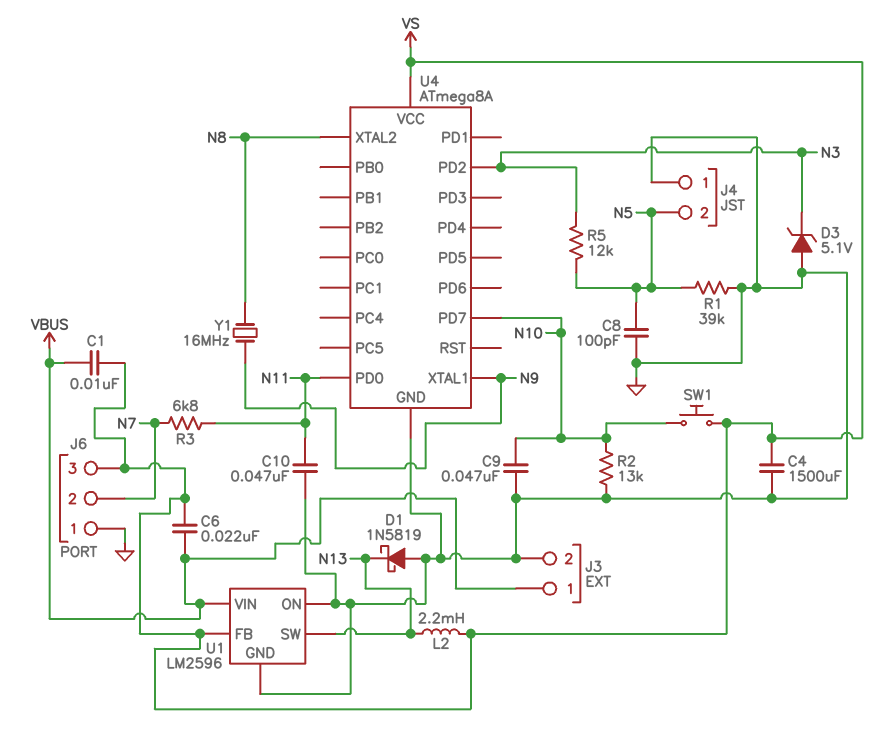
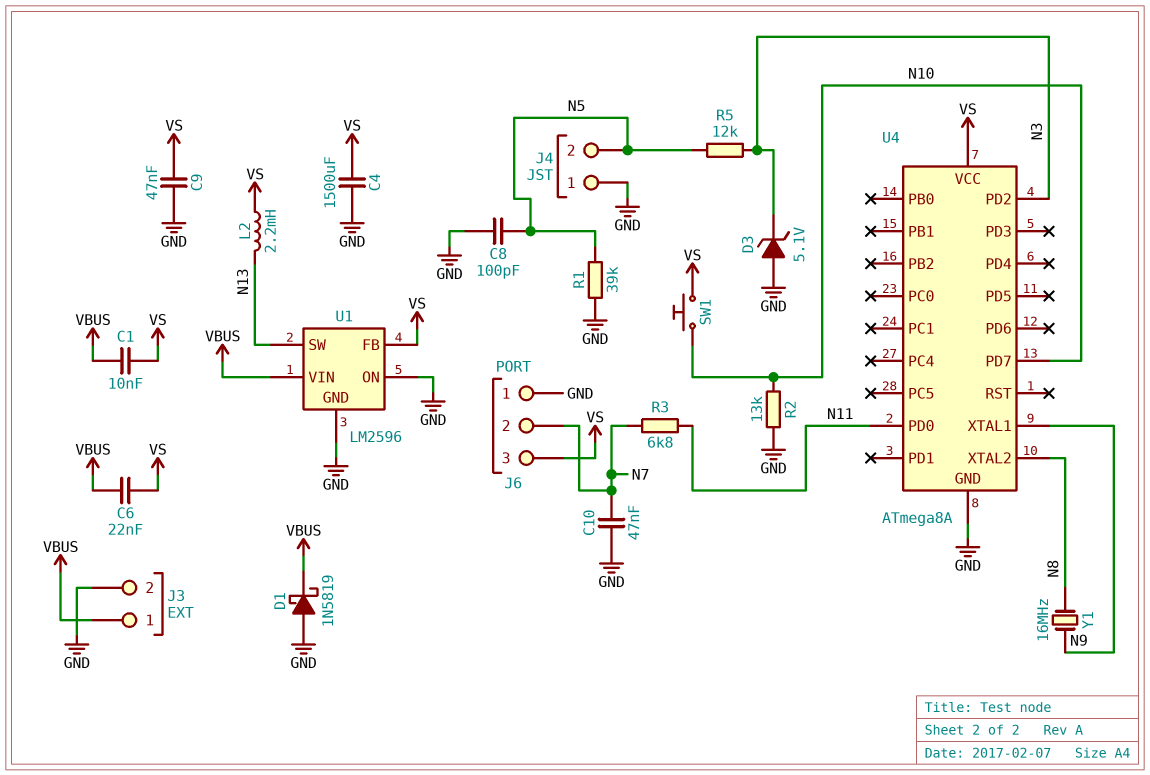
C9: 47nF (GND, N10) -> 47nF (GND, VS)
C10: 47nF (GND, N11) -> 47nF (GND, N7)
D1: schottky 1N5819 (A GND, K N13) -> schottky 1N5819 (A GND, K VBUS)

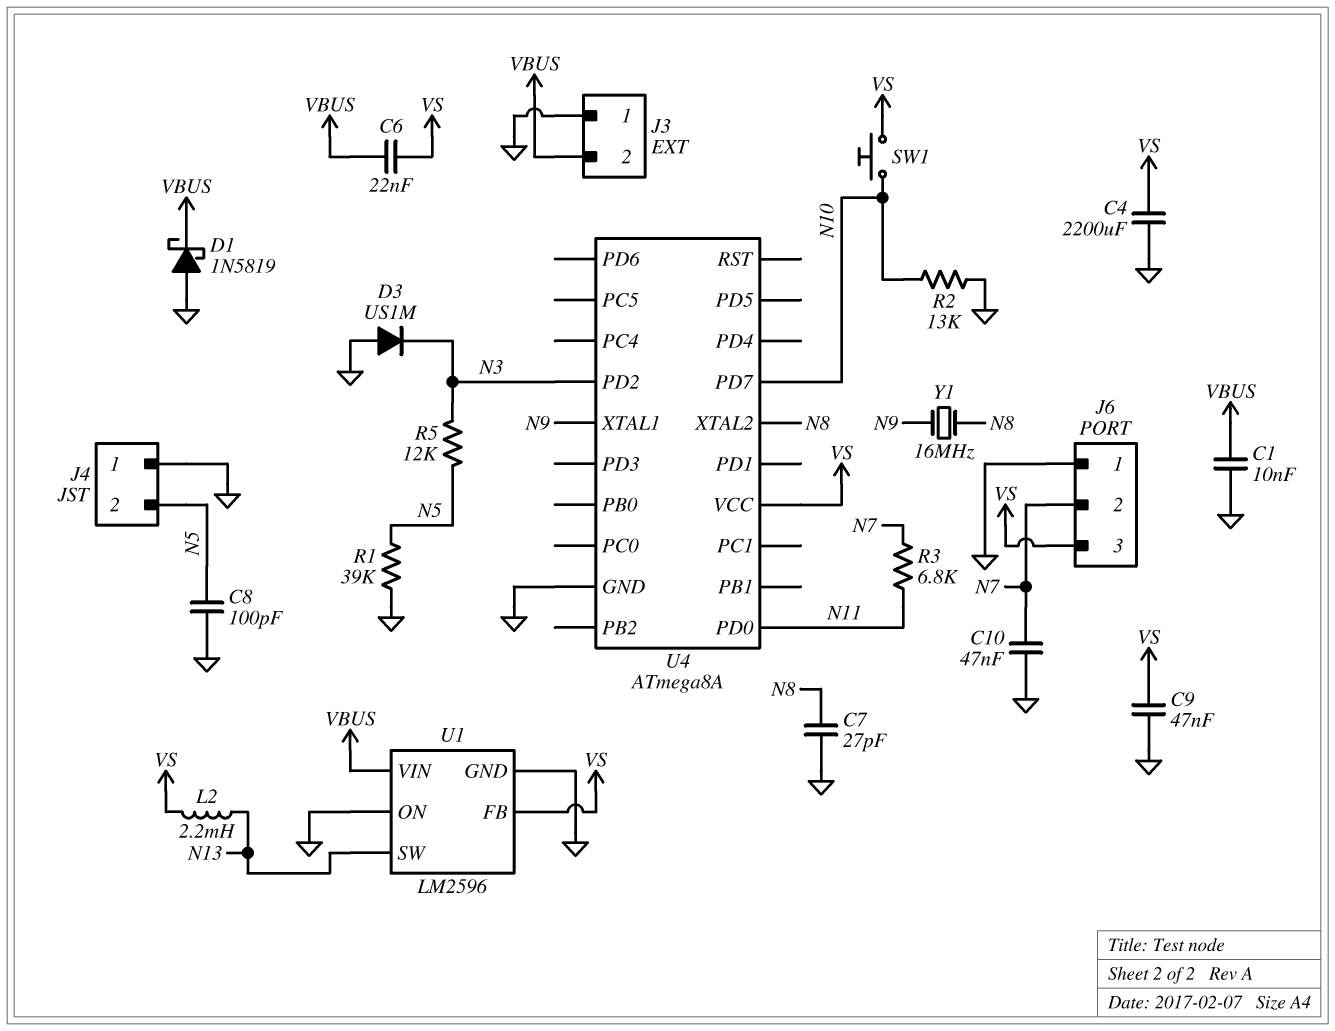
C1: 10nF (VBUS, VS) -> 10nF (GND, VBUS)
C4: 1500uF (GND, VS) -> 2200uF (GND, VS)
C7: none -> 27pF (GND, N8)
D3: zener 5.1V (A GND, K N3) -> diode US1M (A GND, K N3)
J3 pin 1: VBUS -> GND
J3 pin 2: GND -> VBUS

